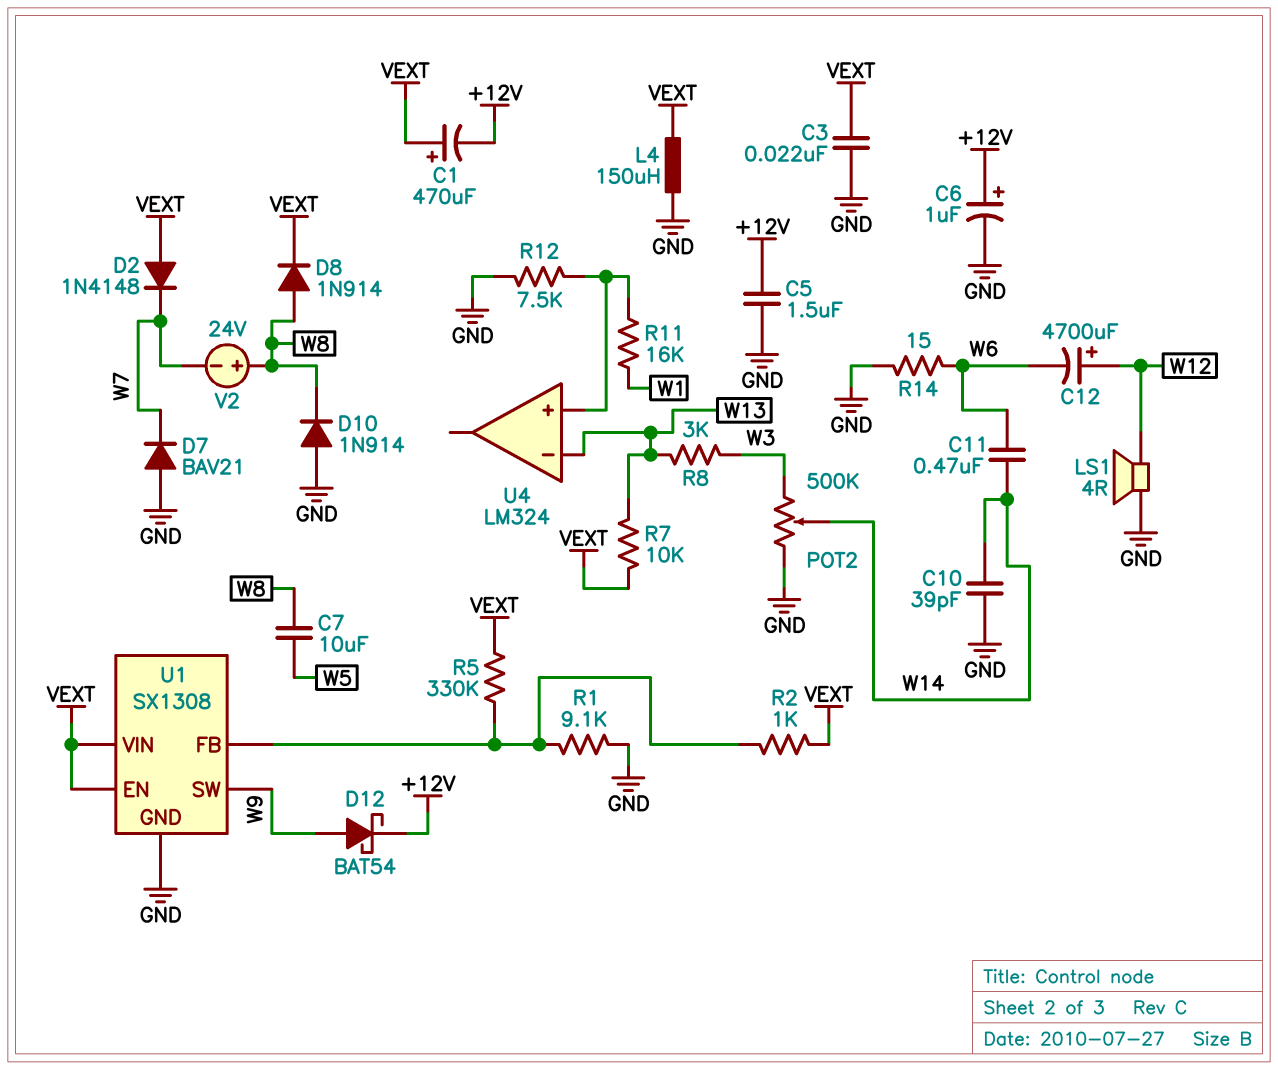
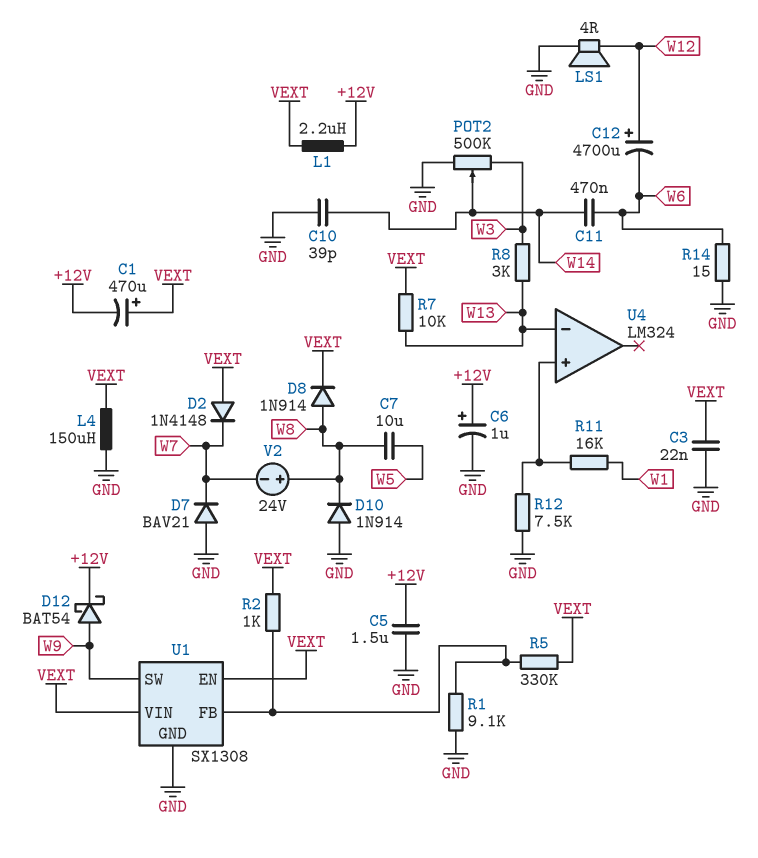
L1: none -> 2.2uH (+12V, VEXT)

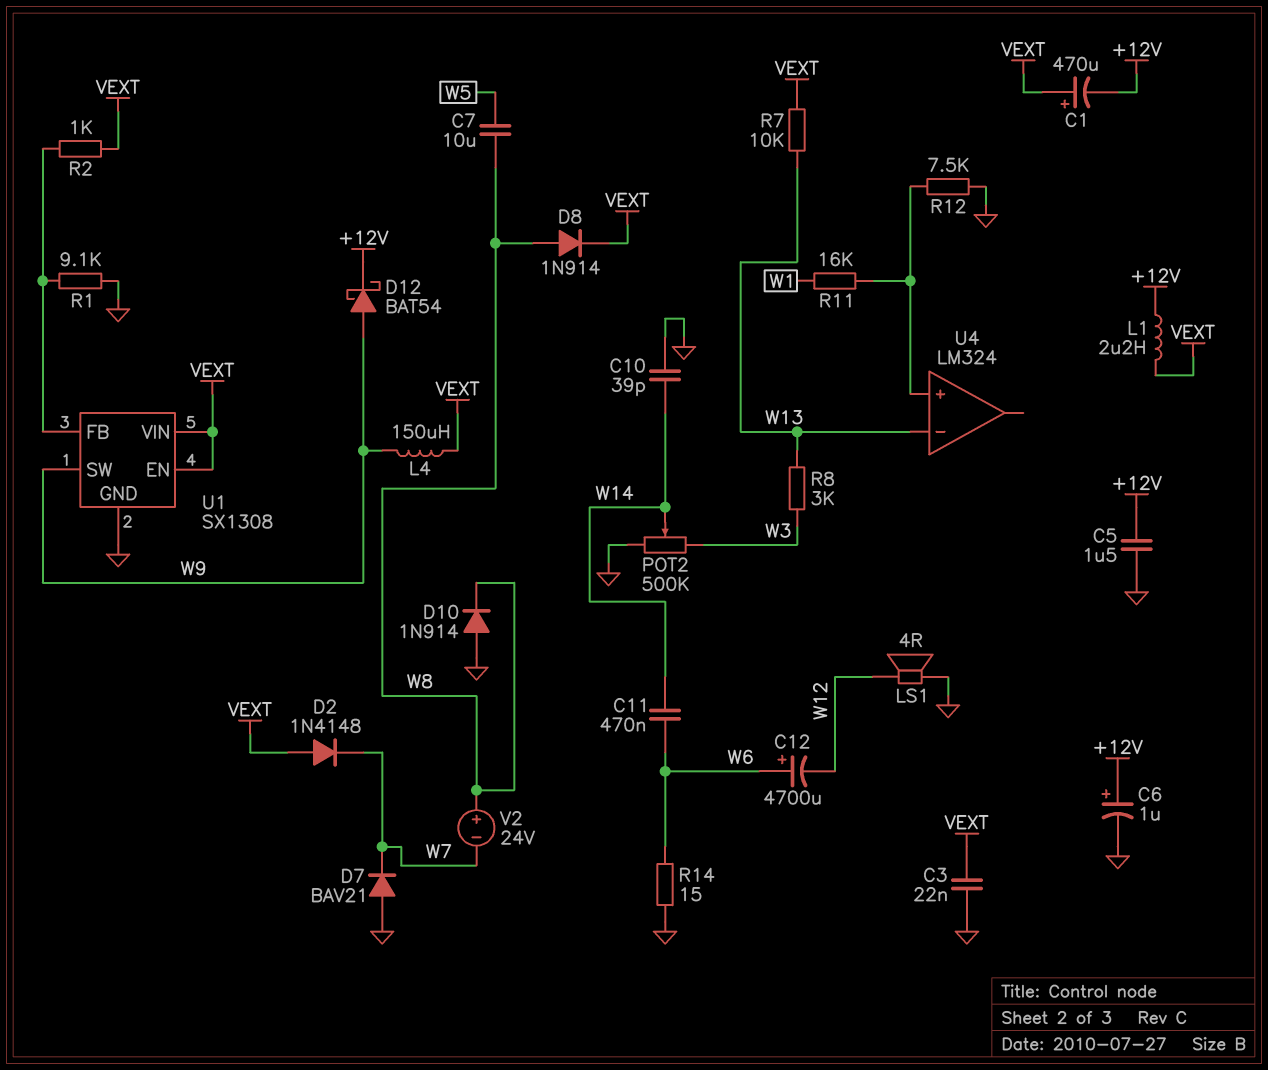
C12: 4700uF (plus W12, minus W6) -> 4700uF (plus W6, minus W12)
L4: 150uH (GND, VEXT) -> 150uH (VEXT, W9)
R5: 330k (U1/FB, VEXT) -> none

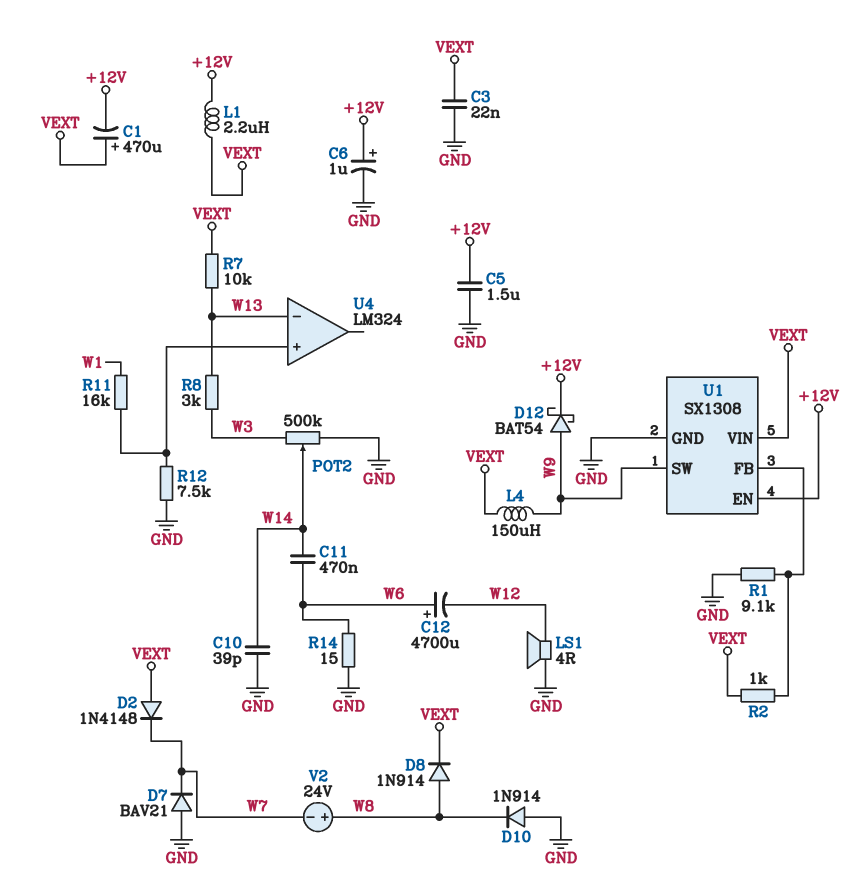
C7: 10uF (W5, W8) -> none
U1 pin EN: VEXT -> +12V

